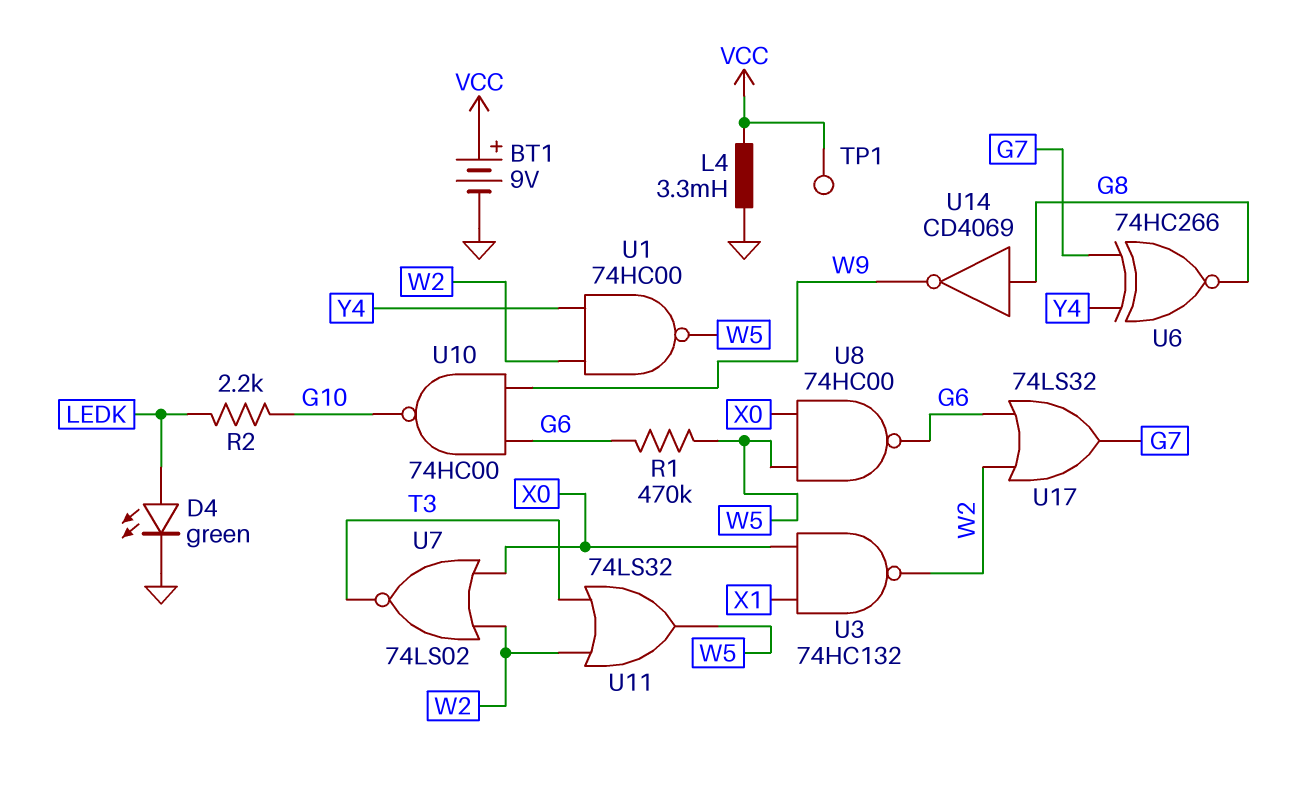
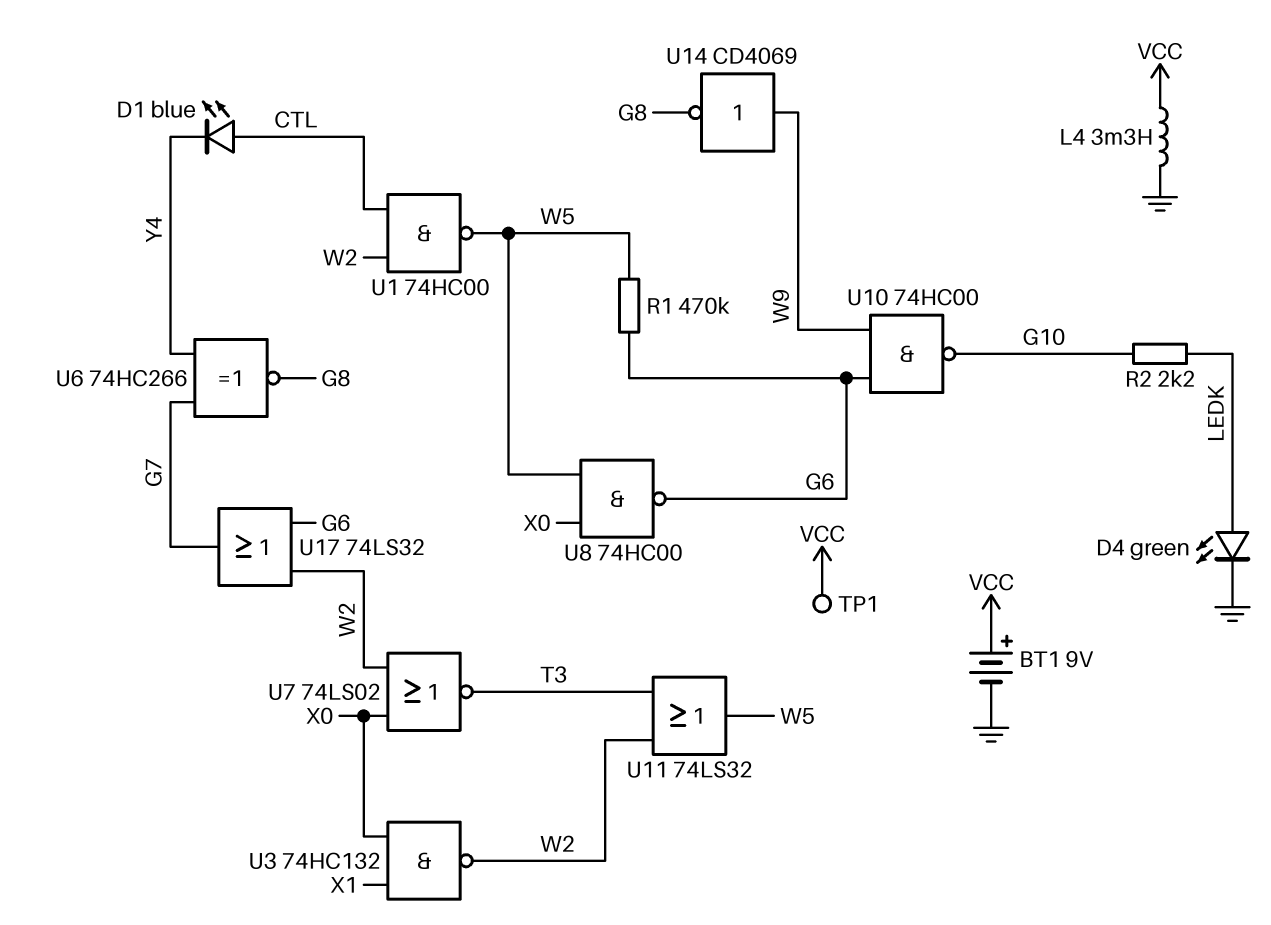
D1: none -> LED blue (A CTL, K Y4)
U1: NAND 74HC00 (in W2, in Y4, out W5) -> NAND 74HC00 (in CTL, in W2, out W5)
U14: NOT CD4069 (in G8, out W9) -> NOT CD4069 (in W9, out G8)

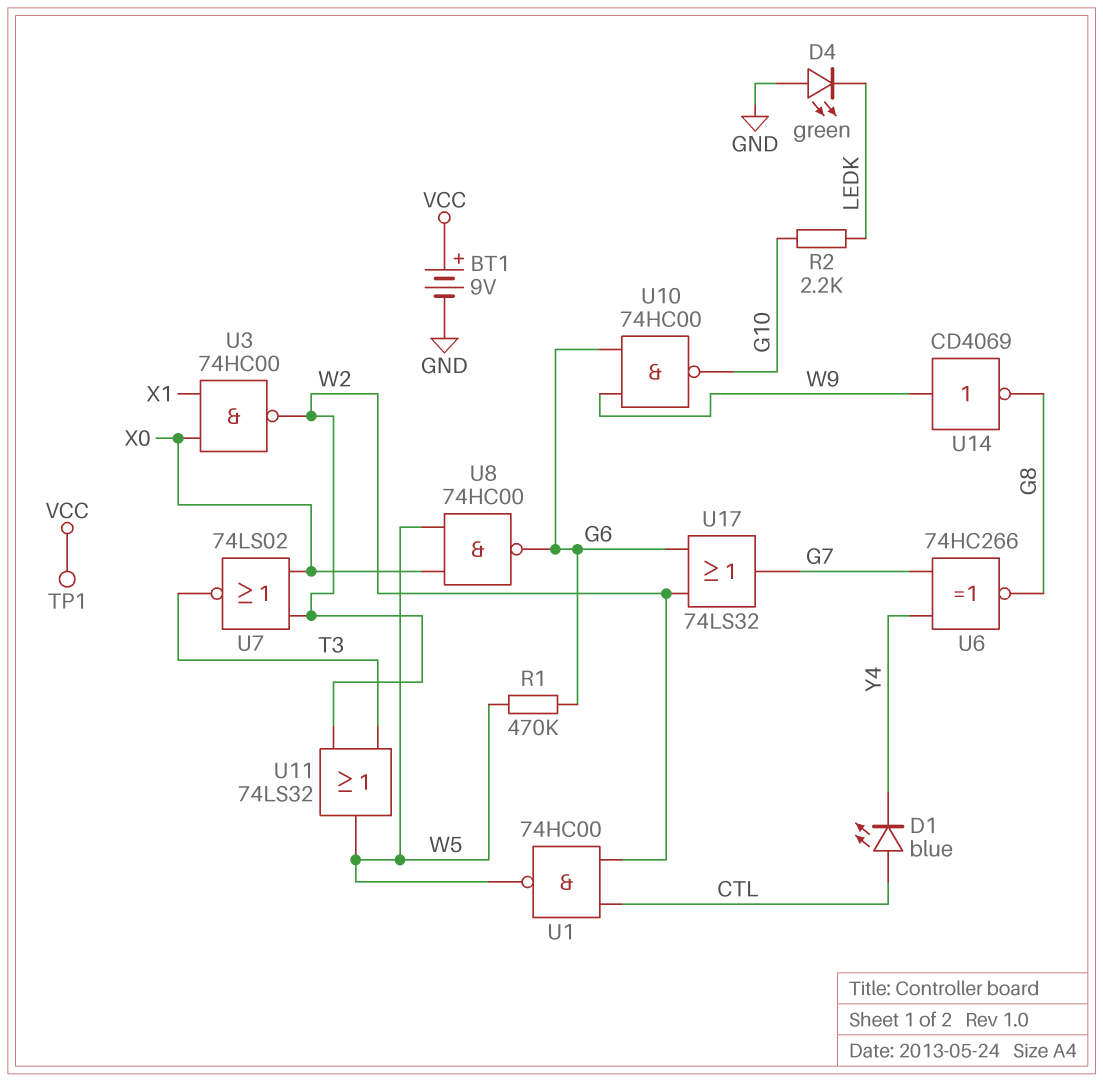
D4: LED green (A LEDK, K GND) -> LED green (A GND, K LEDK)
L4: 3.3mH (GND, VCC) -> none
U3: NAND 74HC132 (in X0, in X1, out W2) -> NAND 74HC00 (in X0, in X1, out W2)

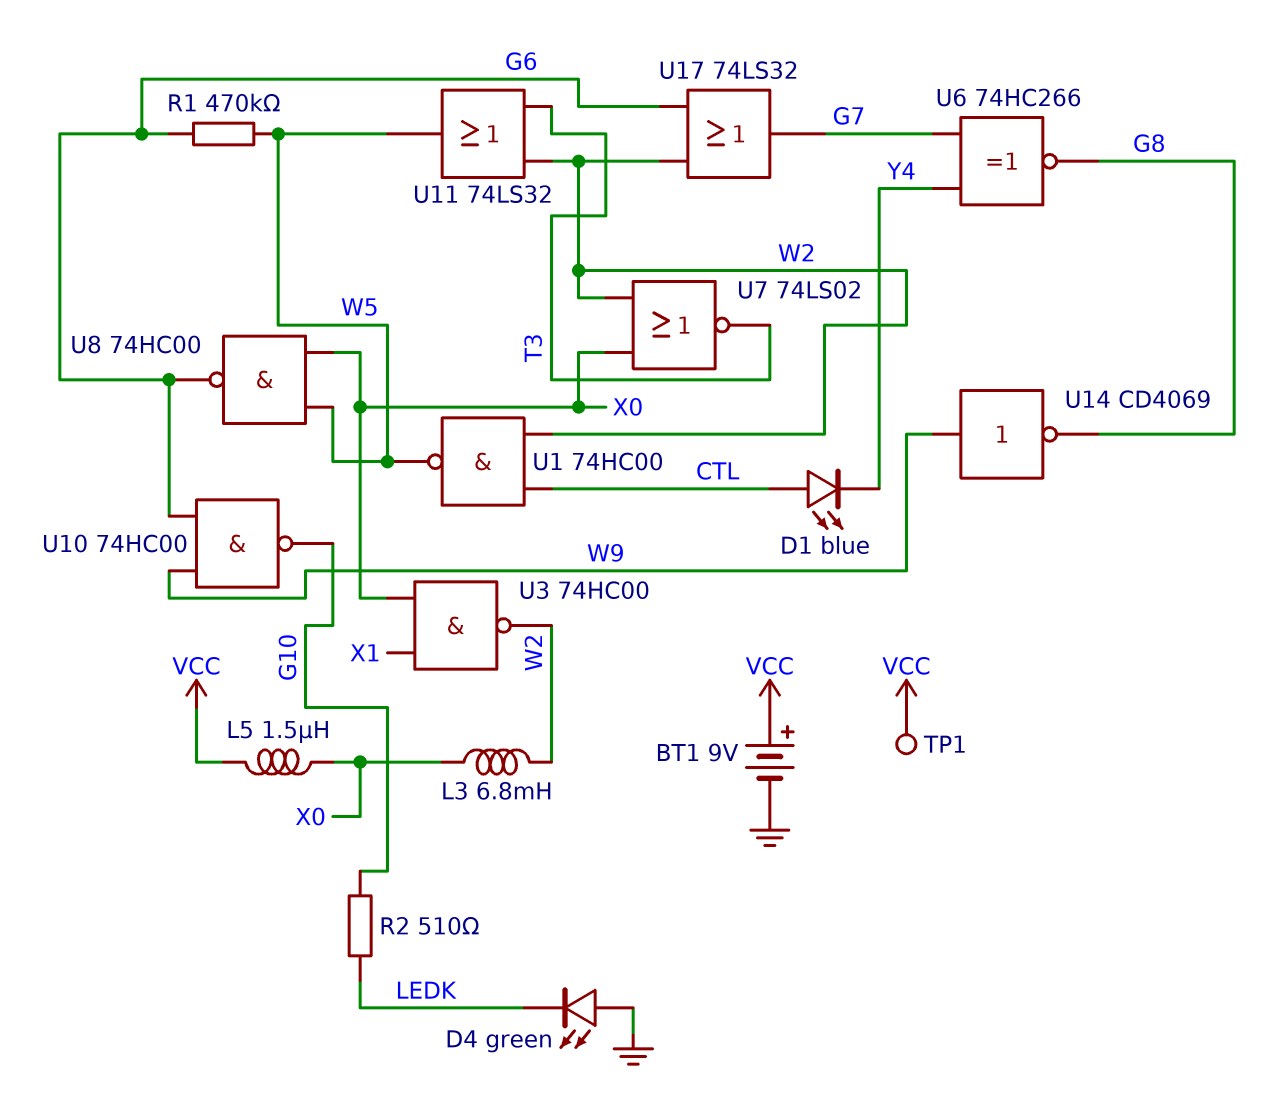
L3: none -> 6.8mH (W2, X0)
L5: none -> 1.5uH (VCC, X0)
R2: 2.2k (G10, LEDK) -> 510 (G10, LEDK)

